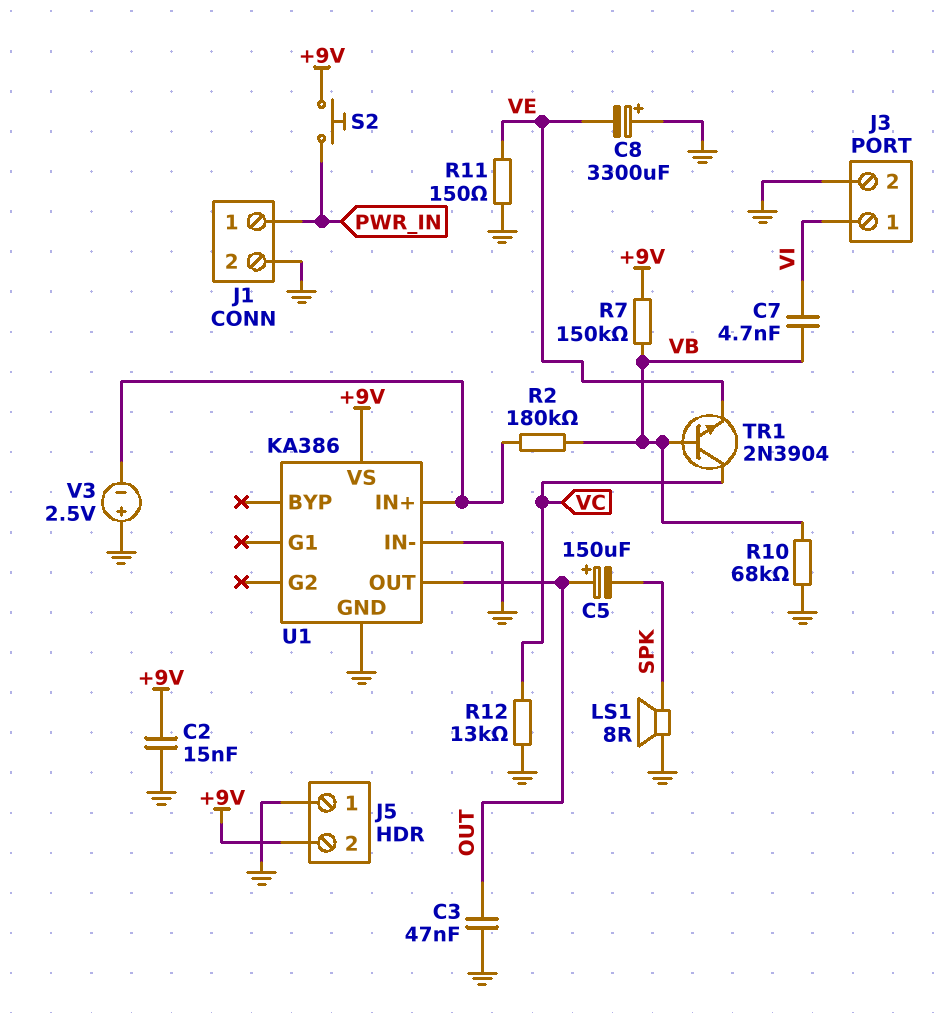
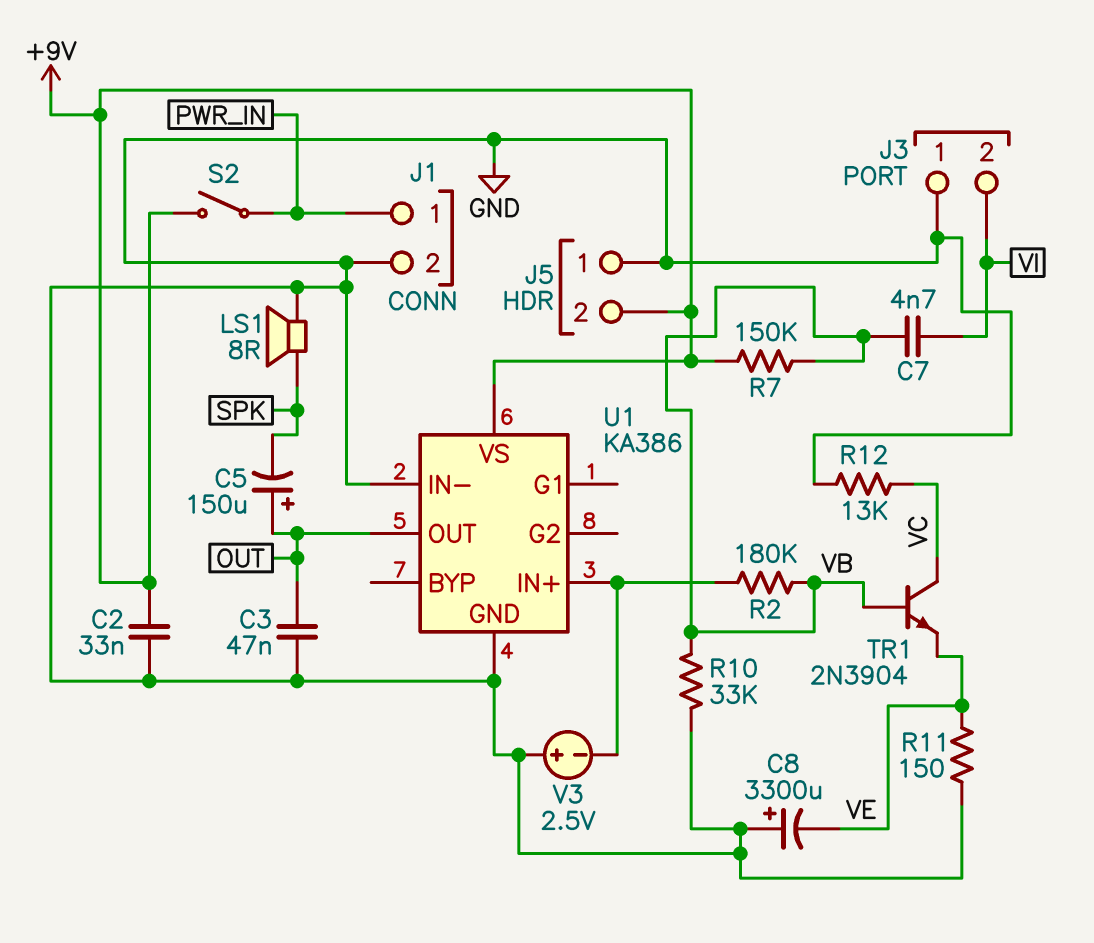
C2: 15nF (+9V, GND) -> 33nF (+9V, GND)
J3 pin 1: VI -> GND
J3 pin 2: GND -> VI
R10: 68k (GND, VB) -> 33k (GND, VB)
S2: button (+9V, PWR_IN) -> switch (+9V, PWR_IN)

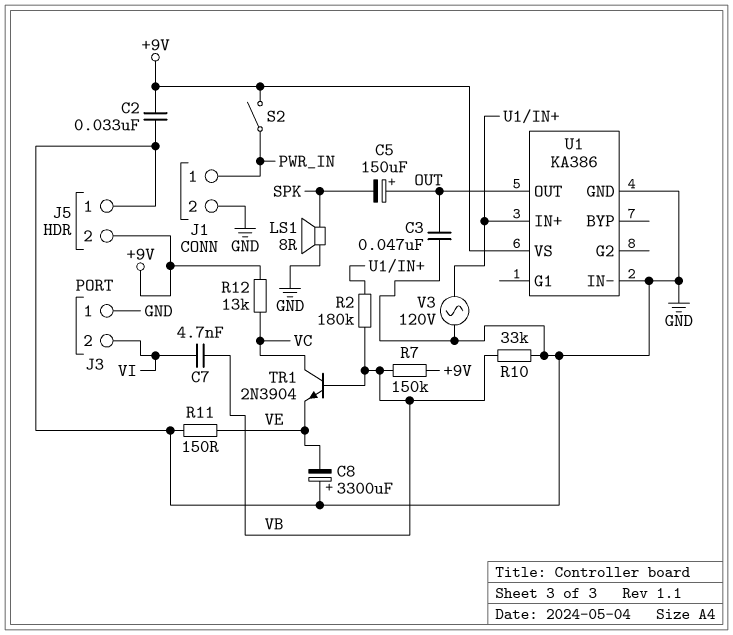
R12: 13k (GND, VC) -> 13k (+9V, VC)
V3: 2.5V (plus GND, minus U1/IN+) -> AC 120V (GND, U1/IN+)

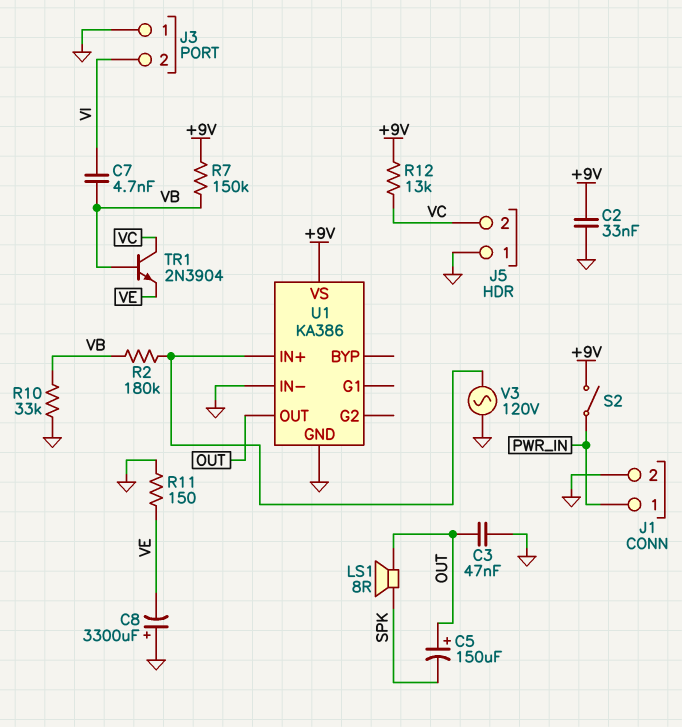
J5 pin 2: +9V -> VC
LS1: speaker 8R (GND, SPK) -> speaker 8R (OUT, SPK)

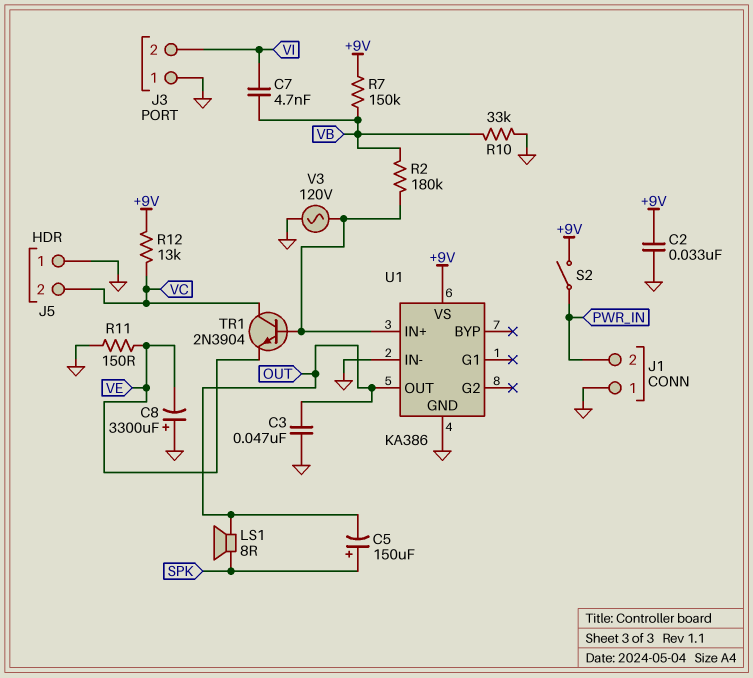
C5: 150uF (plus OUT, minus SPK) -> 150uF (plus SPK, minus OUT)
J1 pin 1: PWR_IN -> GND
J1 pin 2: GND -> PWR_IN
TR1: NPN 2N3904 (B VB, C VC, E VE) -> NPN 2N3904 (B U1/IN+, C VC, E VE)

